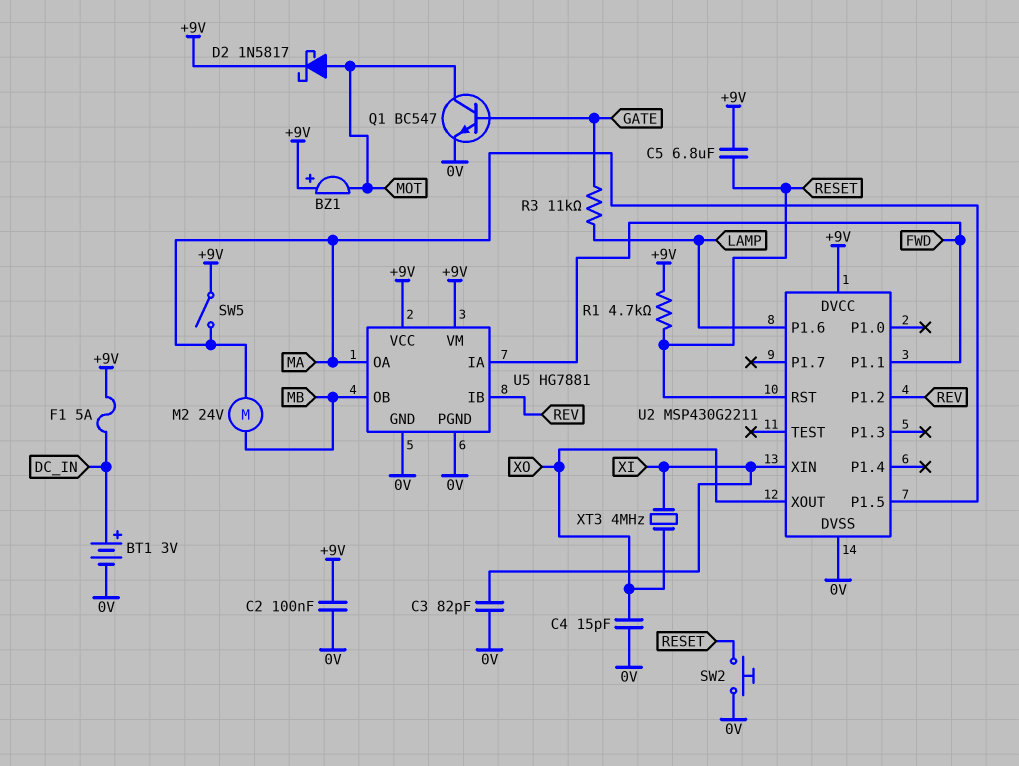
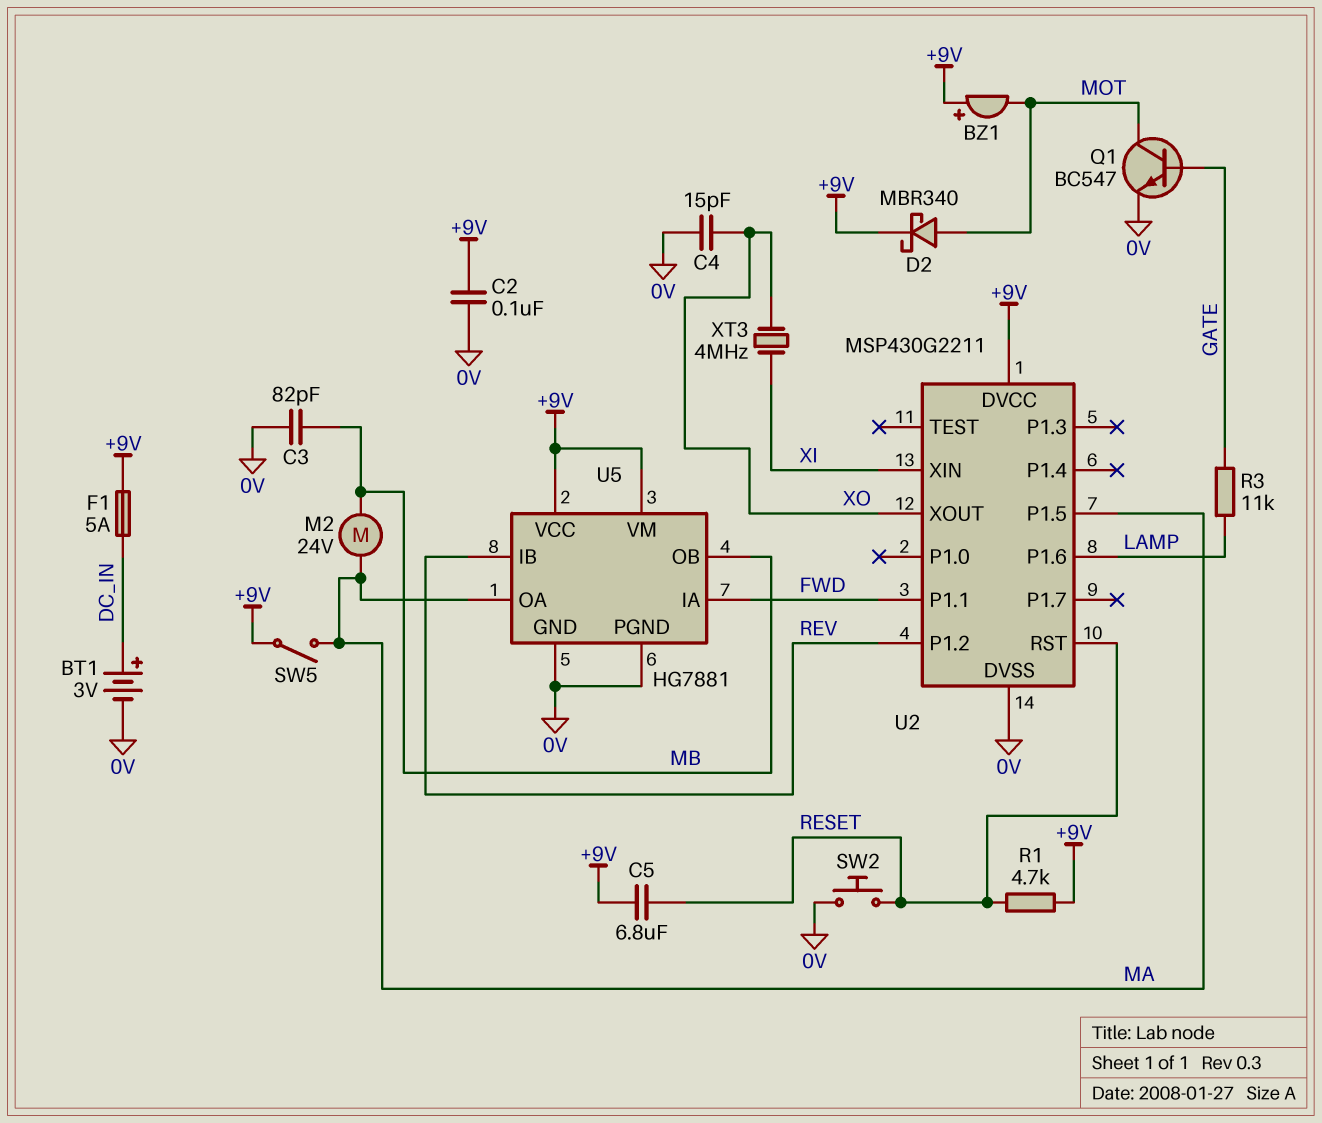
C3: 82pF (0V, XI) -> 82pF (0V, MB)
D2: schottky 1N5817 (A MOT, K +9V) -> schottky MBR340 (A MOT, K +9V)

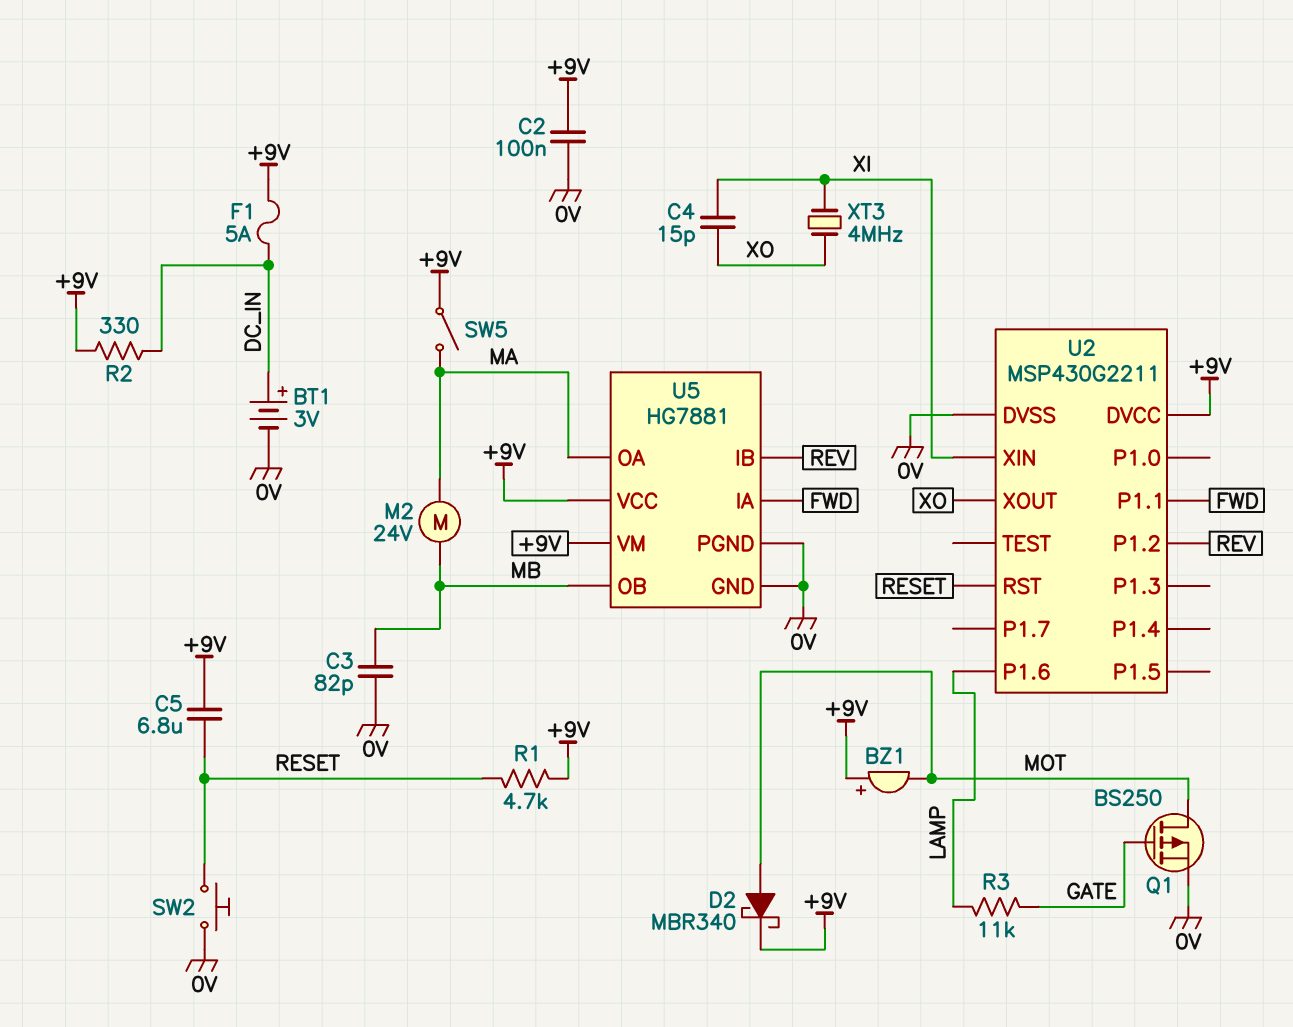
C4: 15pF (0V, XO) -> 15pF (XI, XO)
Q1: NPN BC547 (B GATE, C MOT, E 0V) -> PMOS BS250 (G GATE, D MOT, S 0V)
R2: none -> 330 (+9V, DC_IN)
U2 pin P1.5: MA -> none

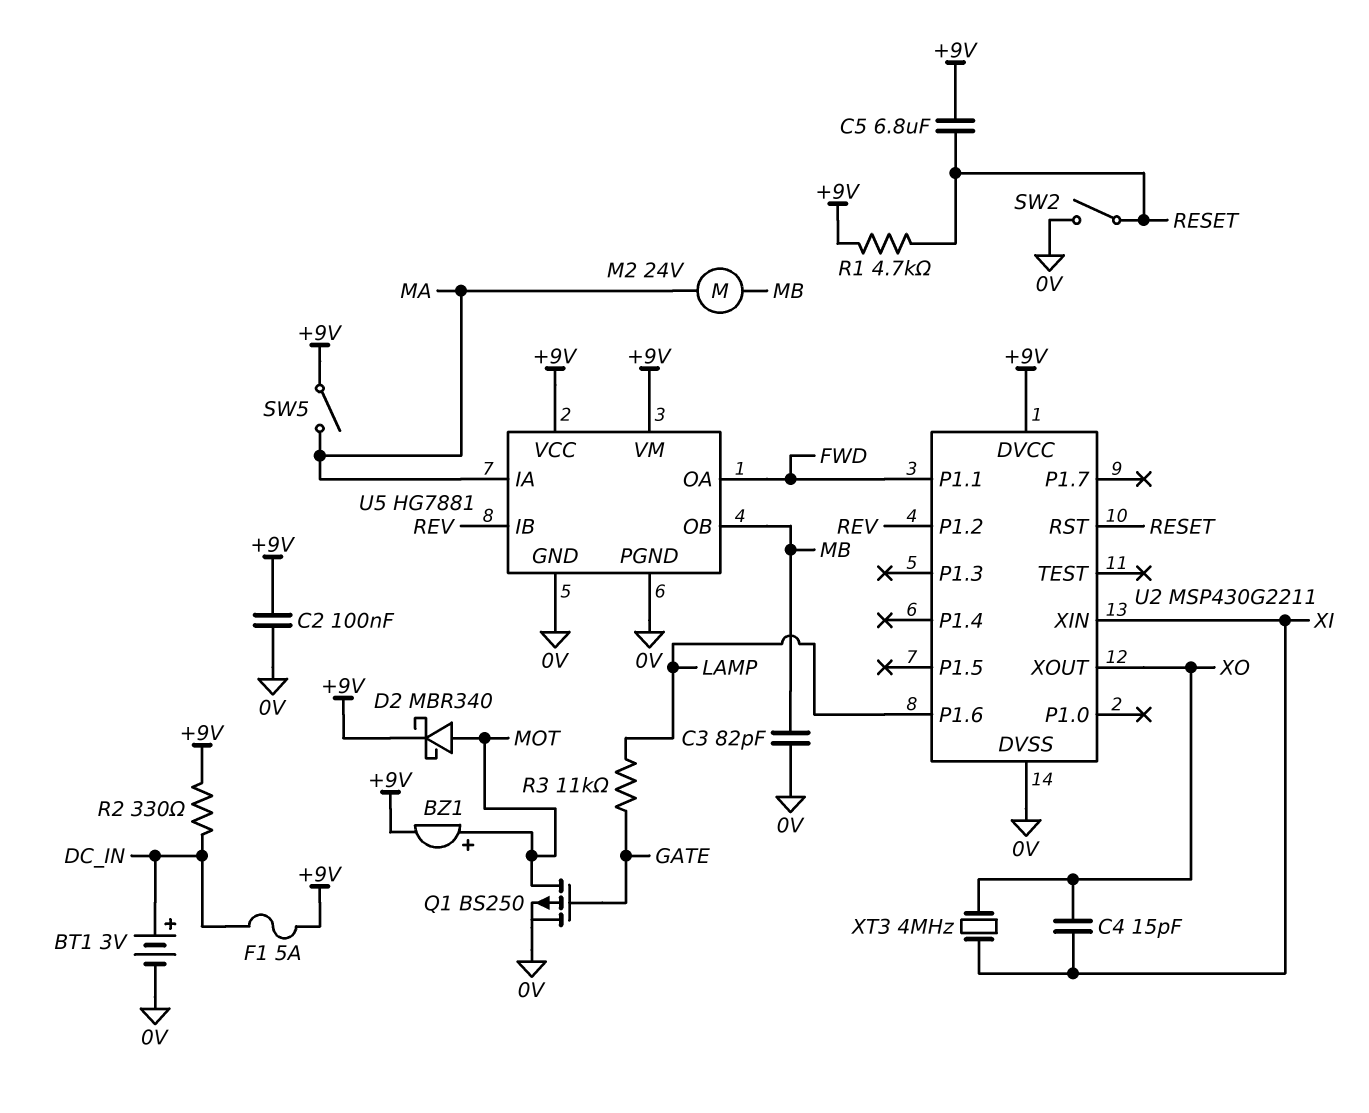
BZ1: buzzer (plus +9V, minus MOT) -> buzzer (plus MOT, minus +9V)
SW2: button (0V, RESET) -> switch (0V, RESET)
U5 pin IA: FWD -> MA
U5 pin OA: MA -> FWD

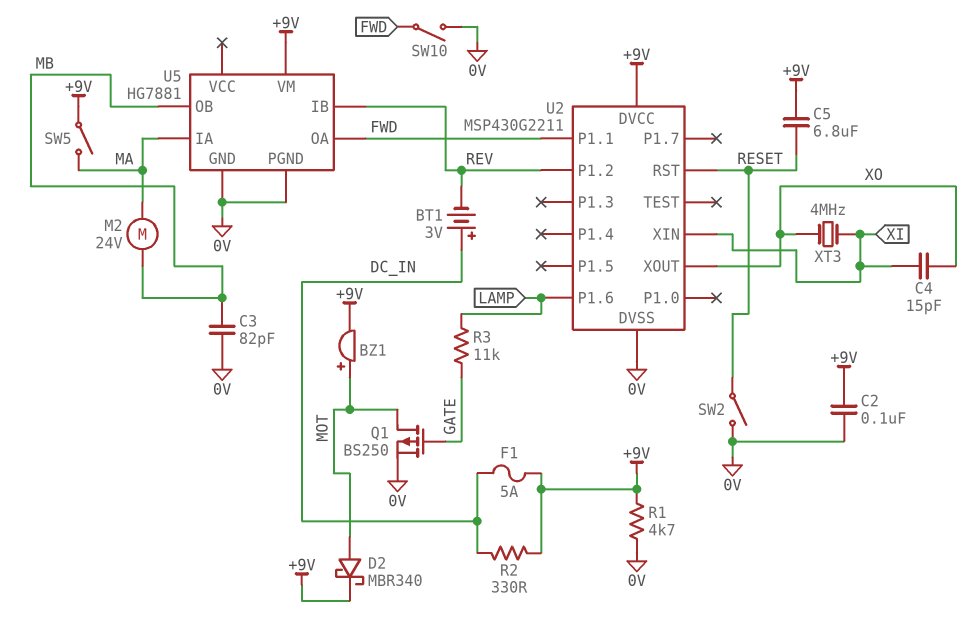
BT1: 3V (plus DC_IN, minus 0V) -> 3V (plus DC_IN, minus REV)
R1: 4.7k (+9V, RESET) -> 4.7k (+9V, 0V)
SW10: none -> switch (0V, FWD)
U5 pin VCC: +9V -> none

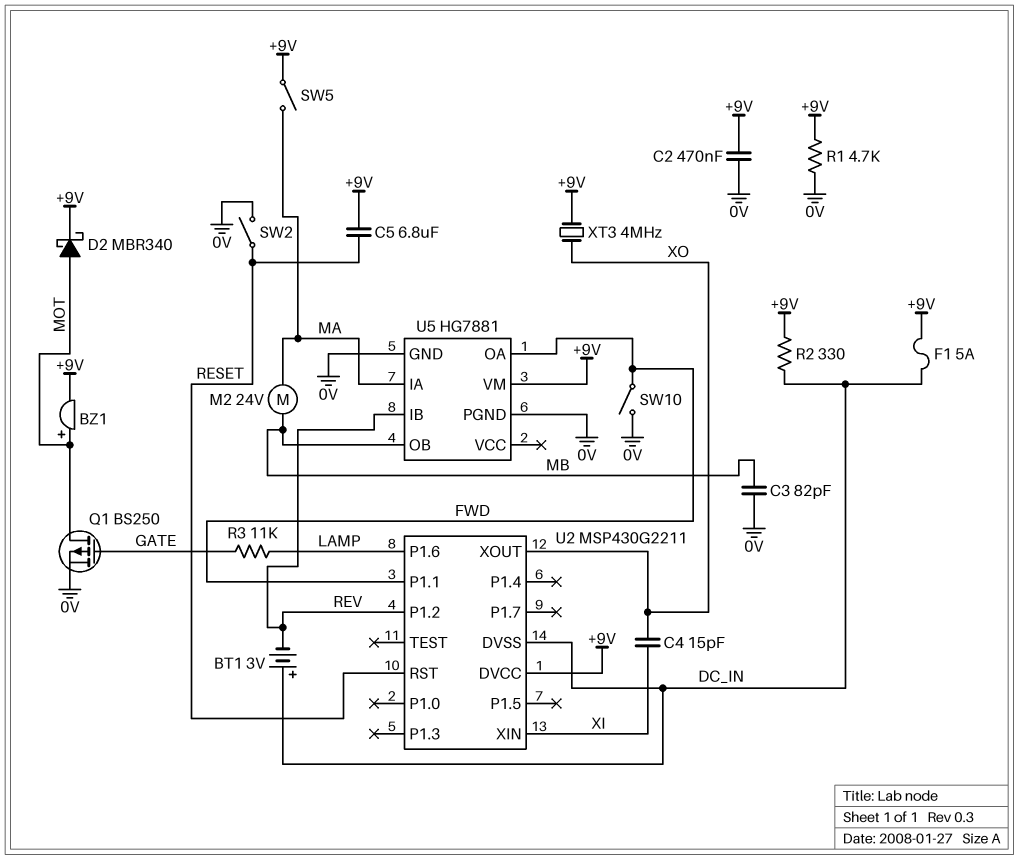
C2: 100nF (+9V, 0V) -> 470nF (+9V, 0V)
U2 pin DVSS: 0V -> DC_IN
XT3: 4MHz (XI, XO) -> 4MHz (+9V, XO)

